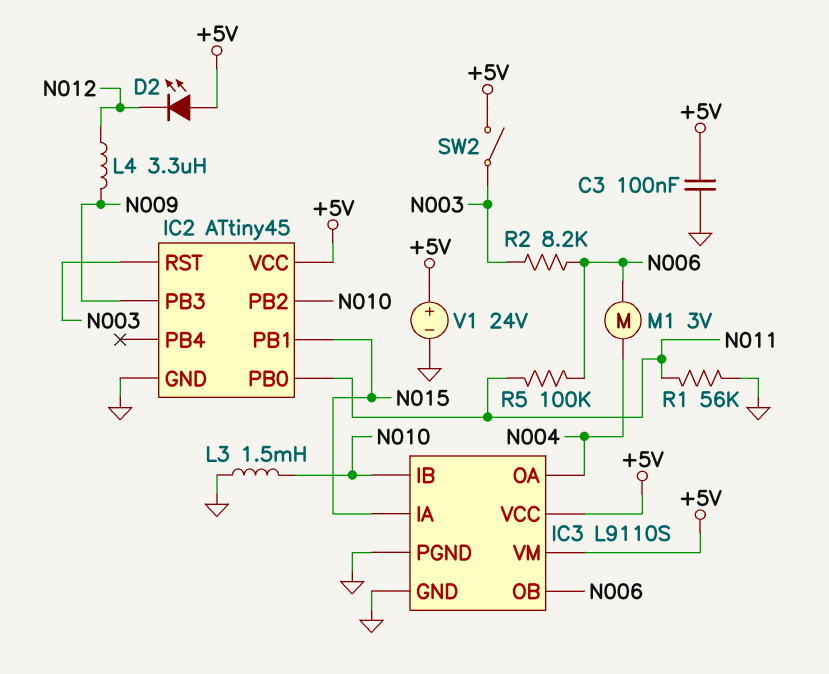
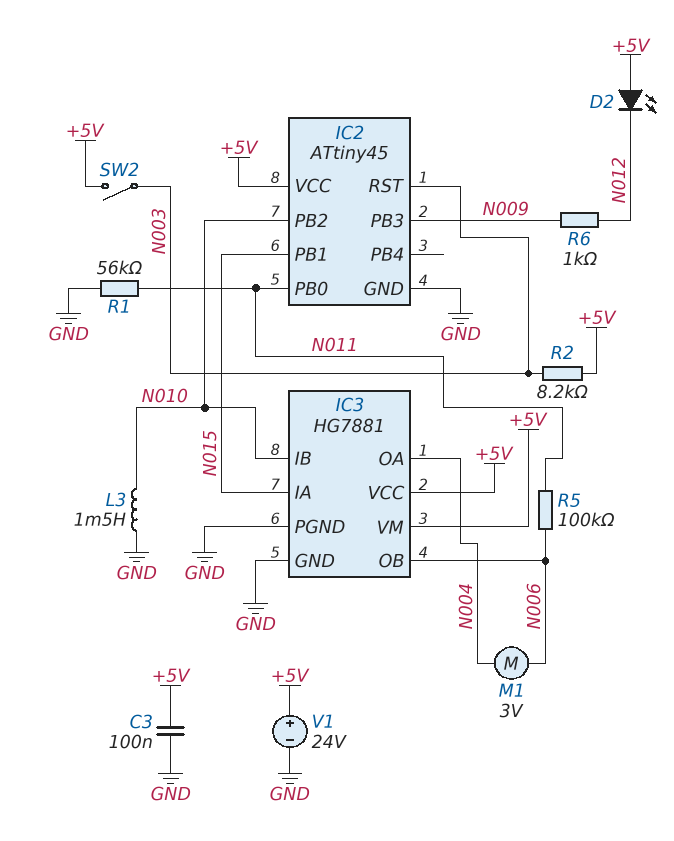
IC3: L9110S -> HG7881
L4: 3.3uH (N009, N012) -> none
R2: 8.2k (N003, N006) -> 8.2k (+5V, N003)
R6: none -> 1k (N009, N012)

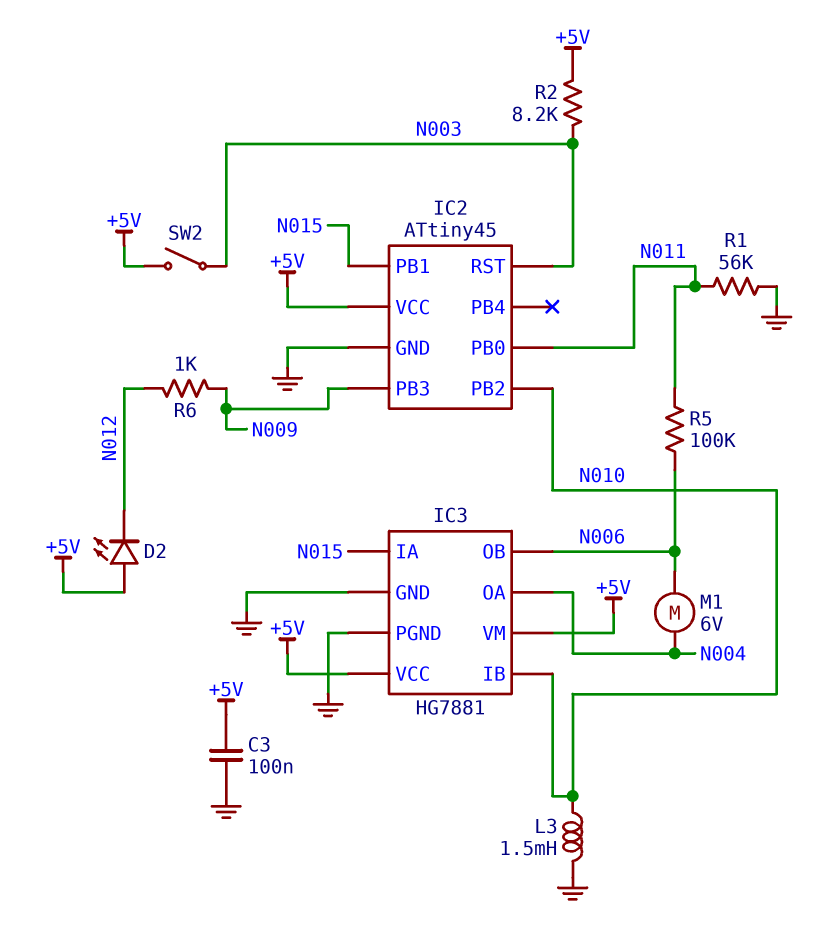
M1: motor 3V (N004, N006) -> motor 6V (N004, N006)
V1: 24V (plus +5V, minus GND) -> none

